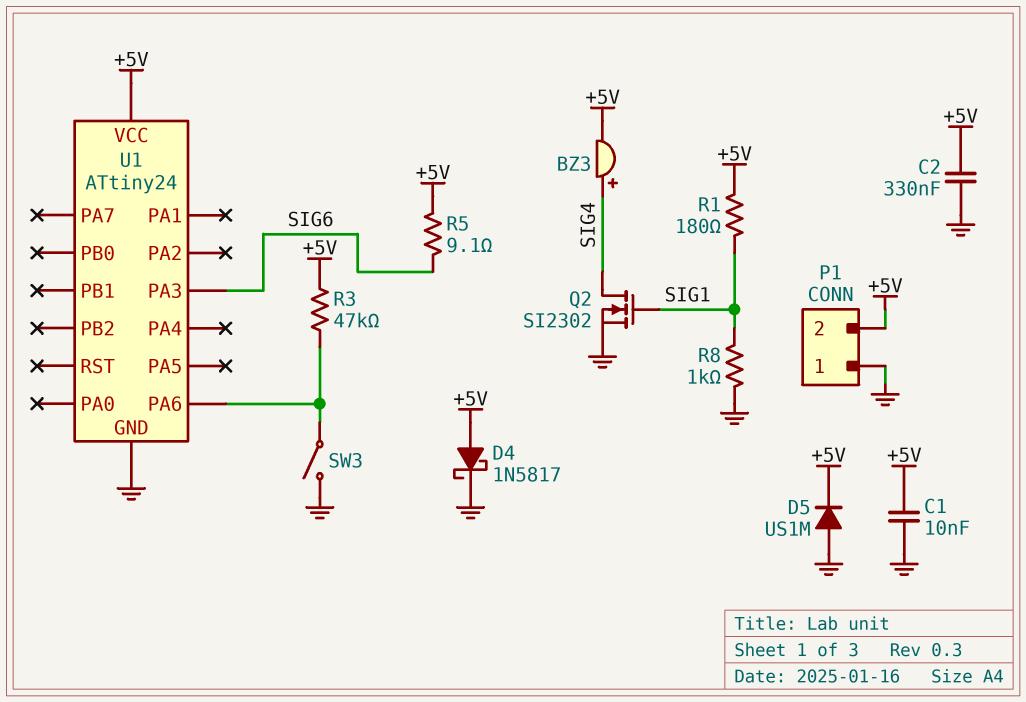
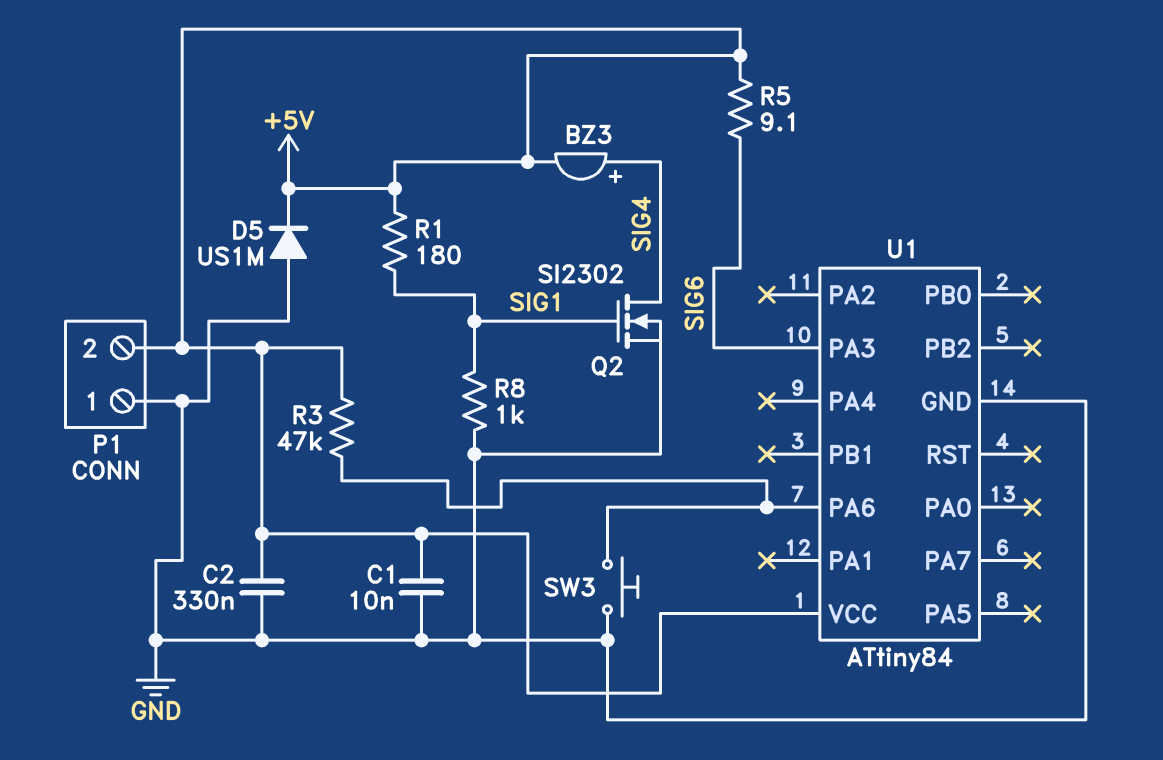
D4: schottky 1N5817 (A +5V, K GND) -> none
SW3: switch (GND, U1/PA6) -> button (GND, U1/PA6)
U1: ATtiny24 -> ATtiny84

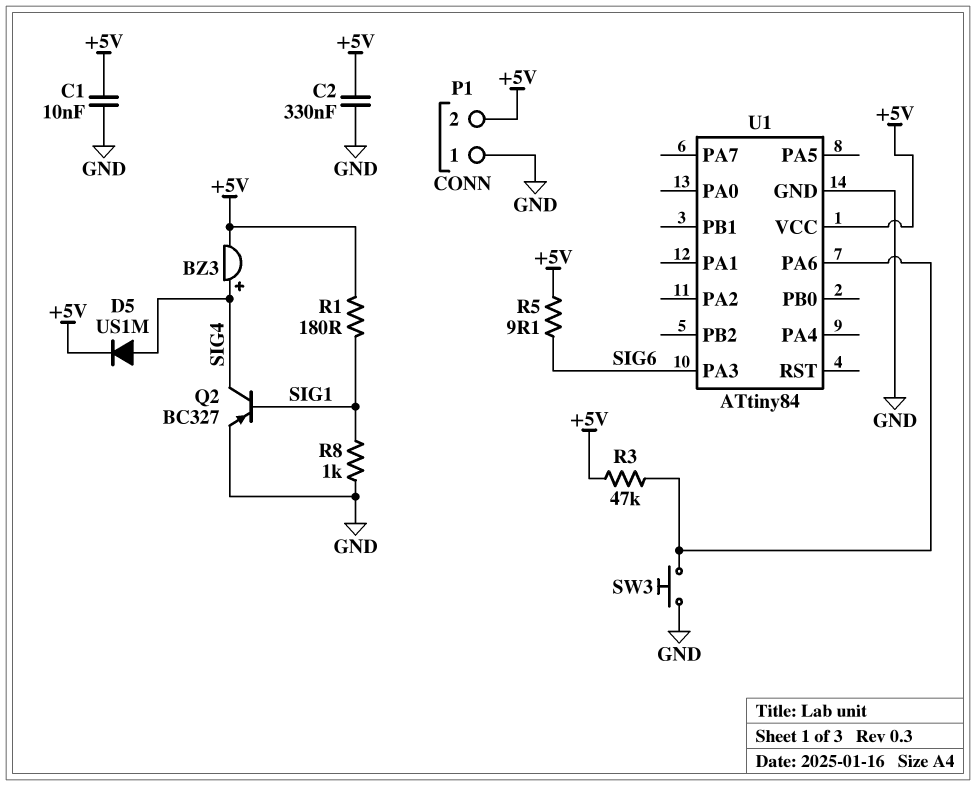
D5: diode US1M (A GND, K +5V) -> diode US1M (A SIG4, K +5V)
Q2: NMOS SI2302 (G SIG1, D SIG4, S GND) -> PNP BC327 (B SIG1, C SIG4, E GND)

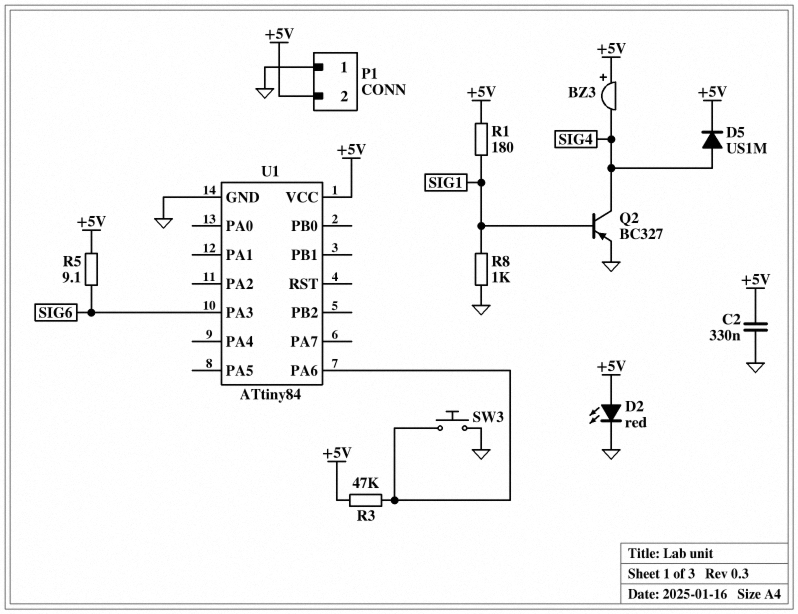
BZ3: buzzer (plus SIG4, minus +5V) -> buzzer (plus +5V, minus SIG4)
C1: 10nF (+5V, GND) -> none
D2: none -> LED red (A +5V, K GND)

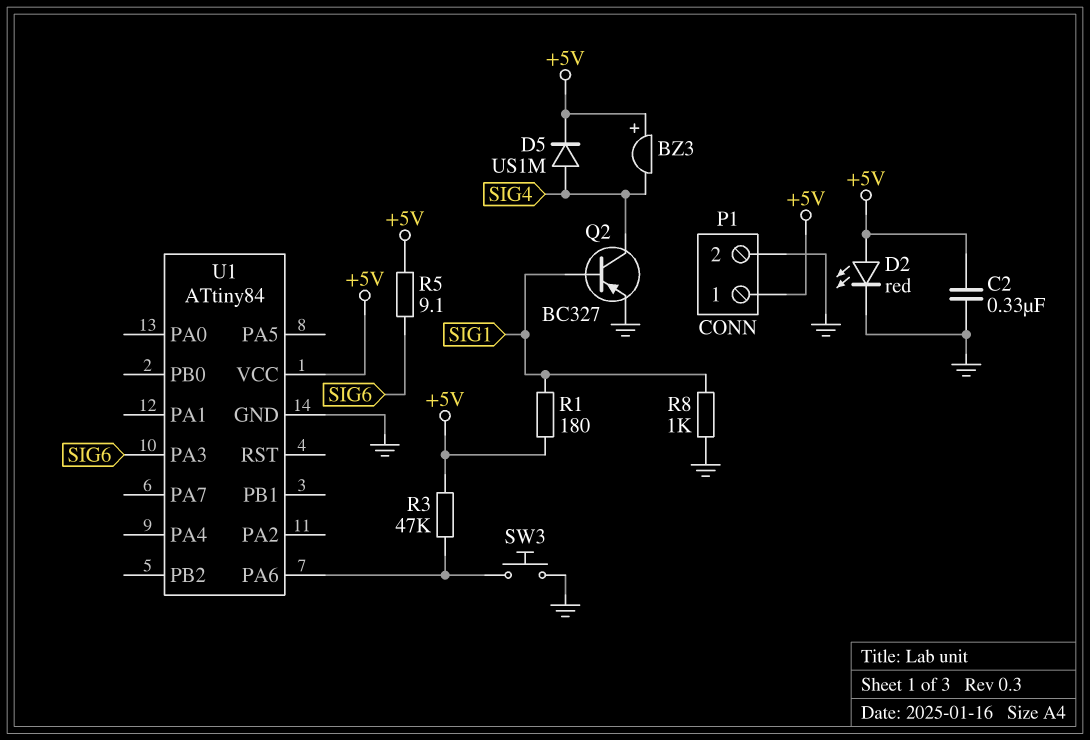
P1 pin 1: GND -> +5V
P1 pin 2: +5V -> GND

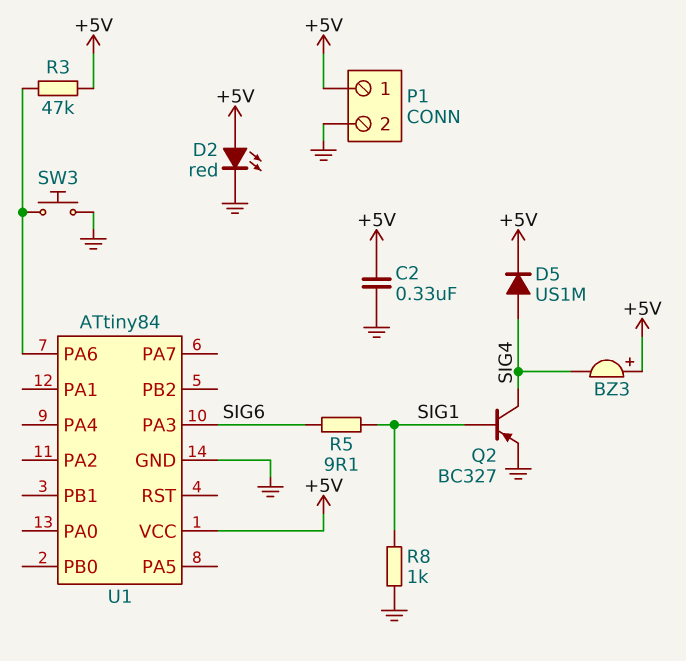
R1: 180 (+5V, SIG1) -> none
R5: 9.1 (+5V, SIG6) -> 9.1 (SIG1, SIG6)

